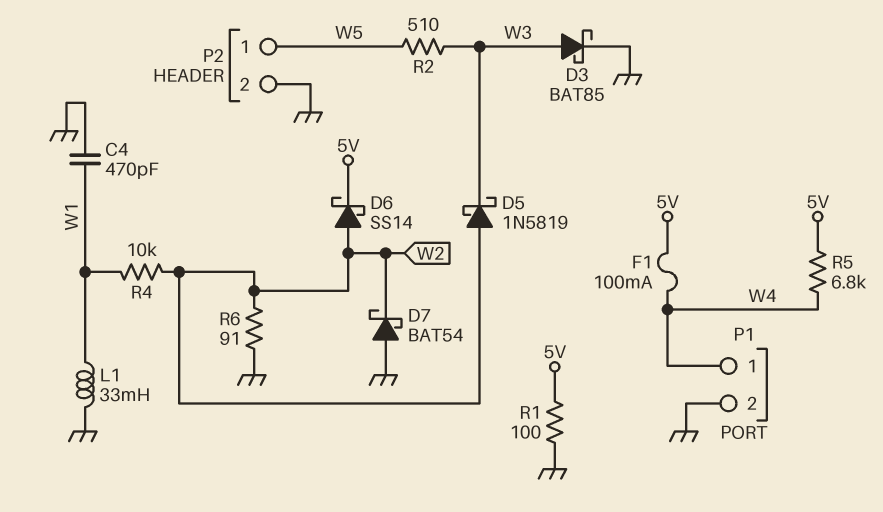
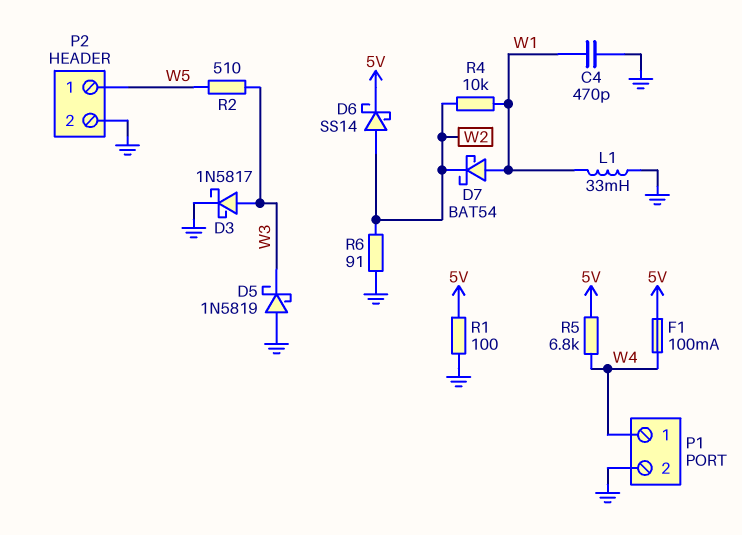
D3: schottky BAT85 (A W3, K GND) -> schottky 1N5817 (A W3, K GND)
D5: schottky 1N5819 (A W2, K W3) -> schottky 1N5819 (A GND, K W3)
D7: schottky BAT54 (A GND, K W2) -> schottky BAT54 (A W1, K W2)

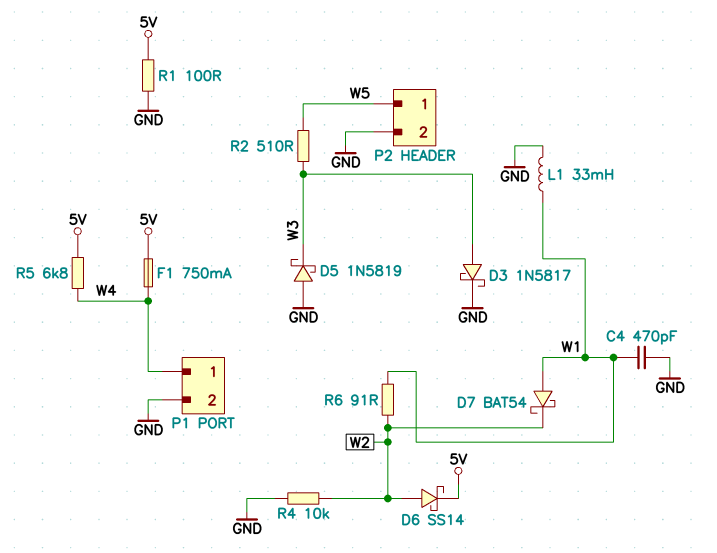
F1: 100mA (5V, W4) -> 750mA (5V, W4)
R4: 10k (W1, W2) -> 10k (GND, W2)
R6: 91 (GND, W2) -> 91 (W1, W2)

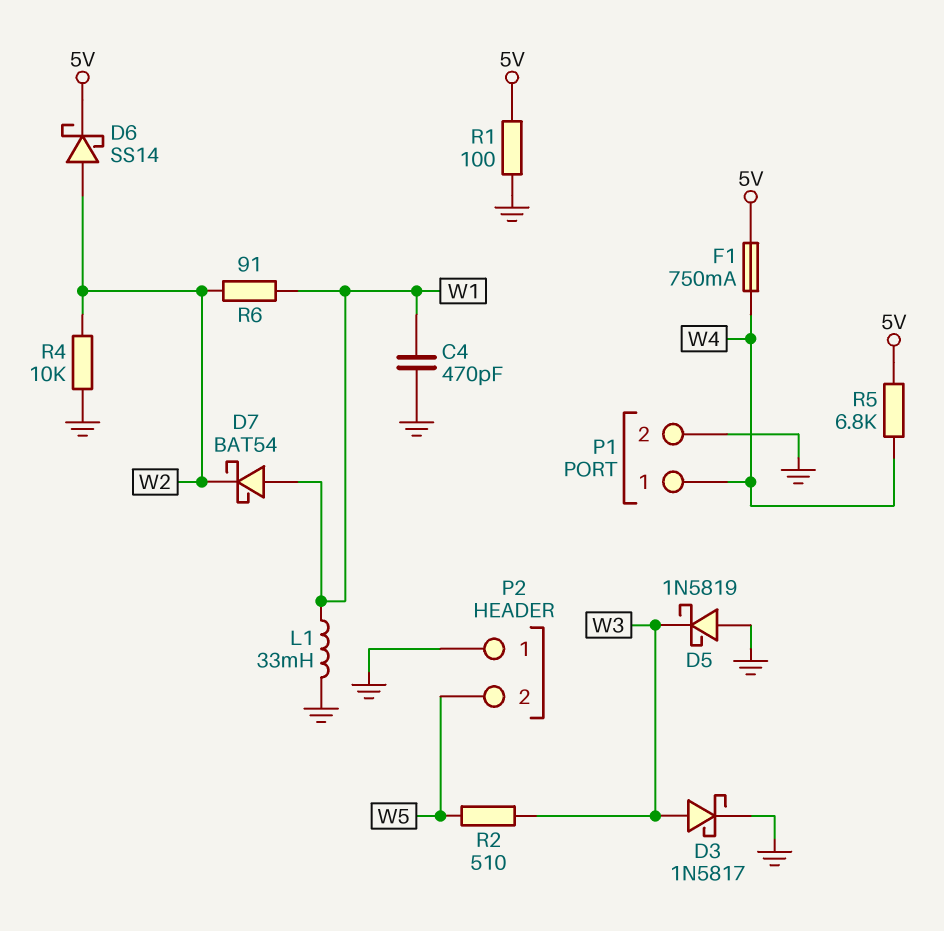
P2 pin 1: W5 -> GND
P2 pin 2: GND -> W5

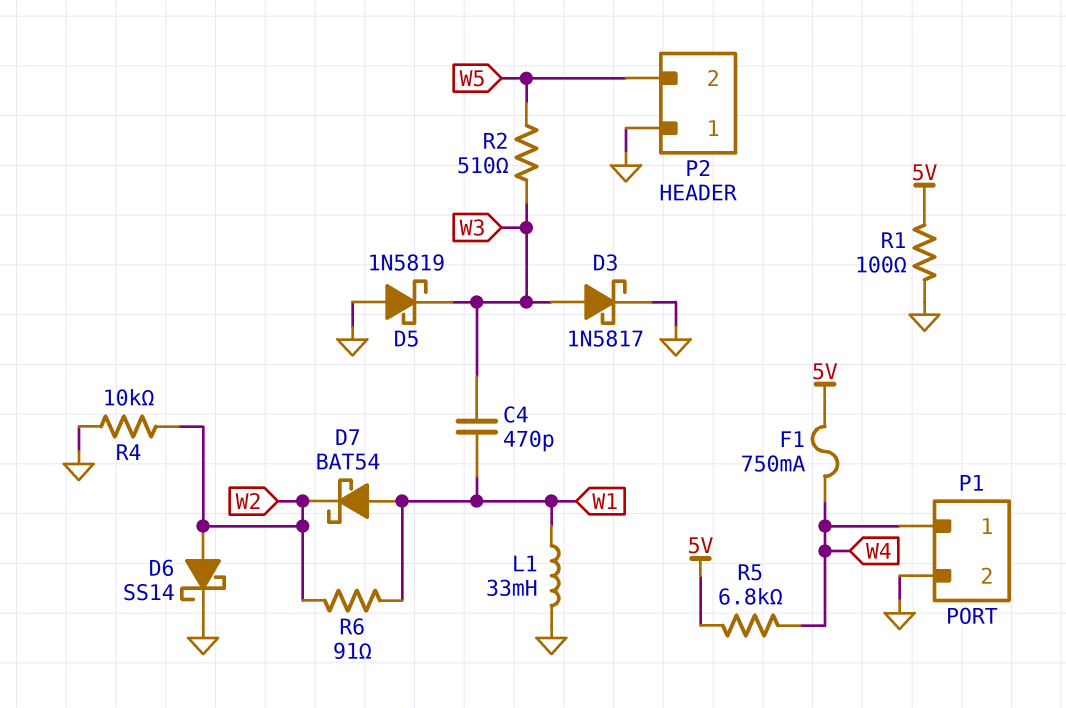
C4: 470pF (GND, W1) -> 470pF (W1, W3)
D6: schottky SS14 (A W2, K 5V) -> schottky SS14 (A W2, K GND)

